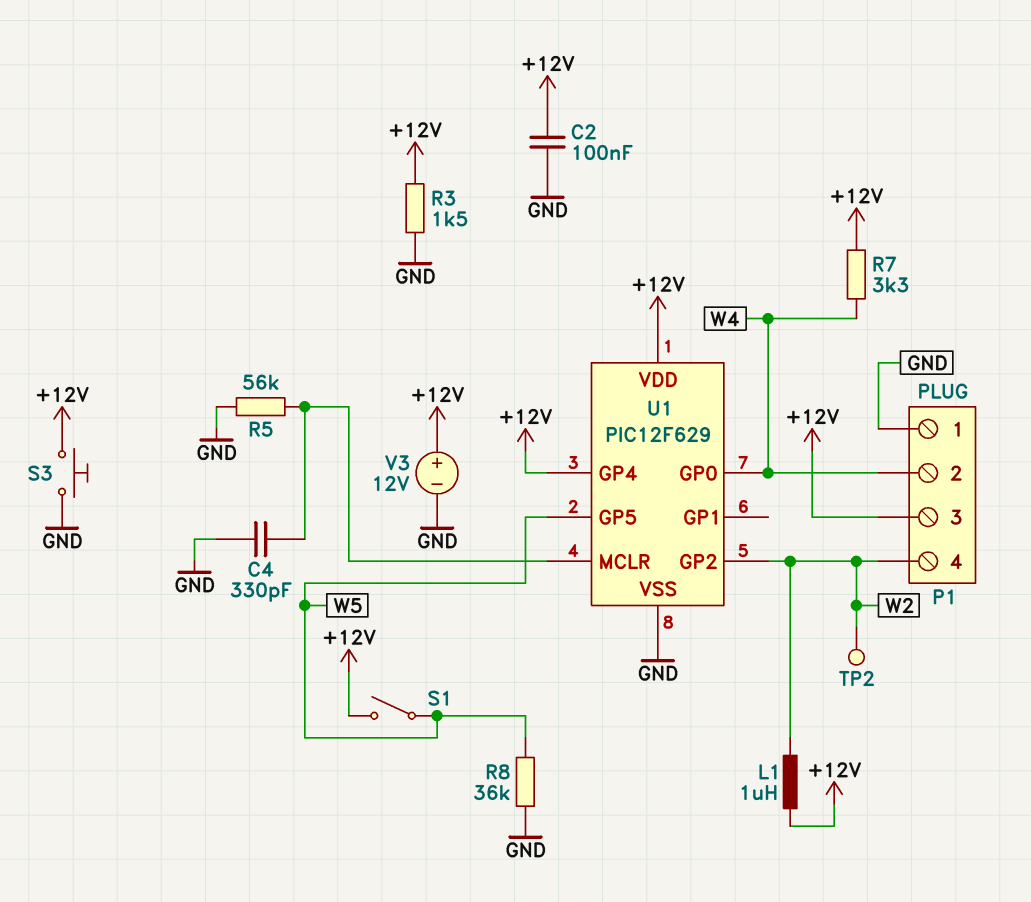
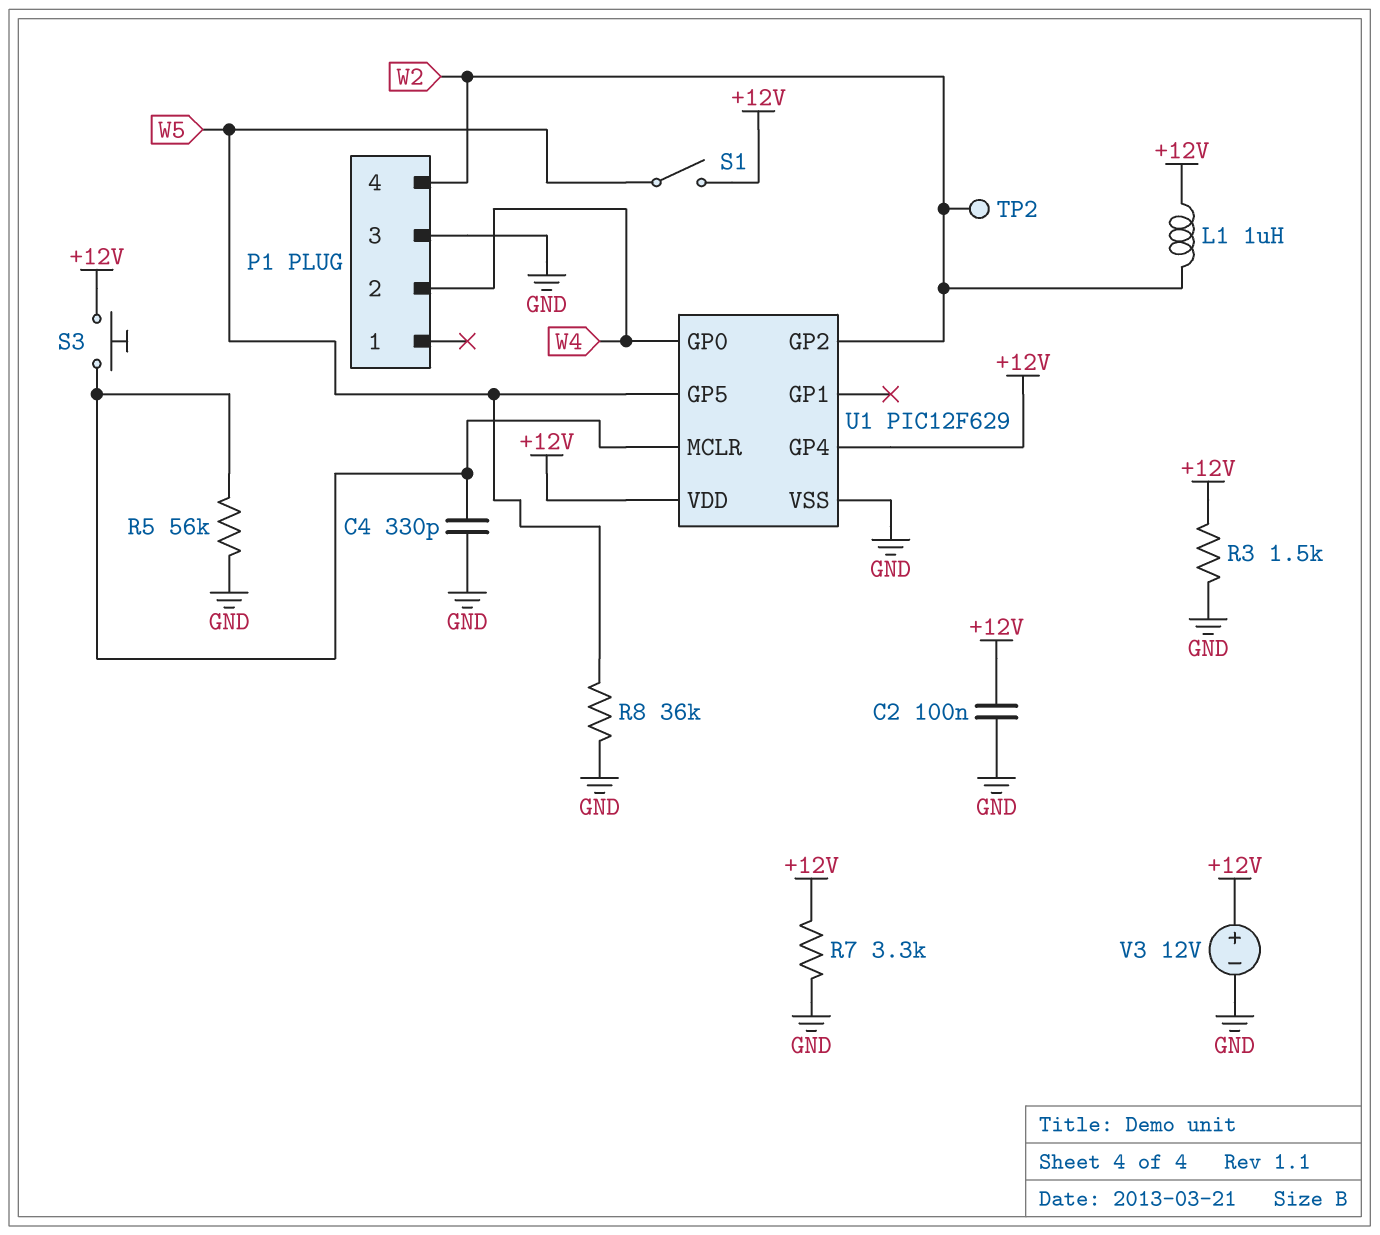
P1 pin 1: GND -> none
P1 pin 3: +12V -> GND
R7: 3.3k (+12V, W4) -> 3.3k (+12V, GND)
S3: button (+12V, GND) -> button (+12V, U1/MCLR)

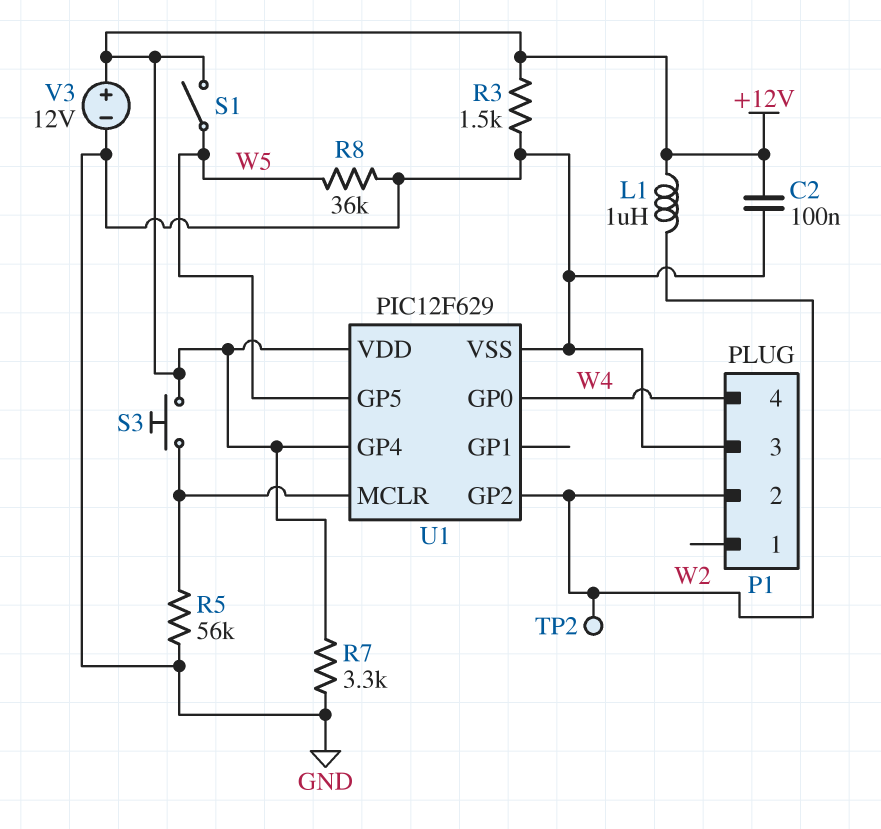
C4: 330pF (GND, U1/MCLR) -> none
P1 pin 2: W4 -> W2
P1 pin 4: W2 -> W4

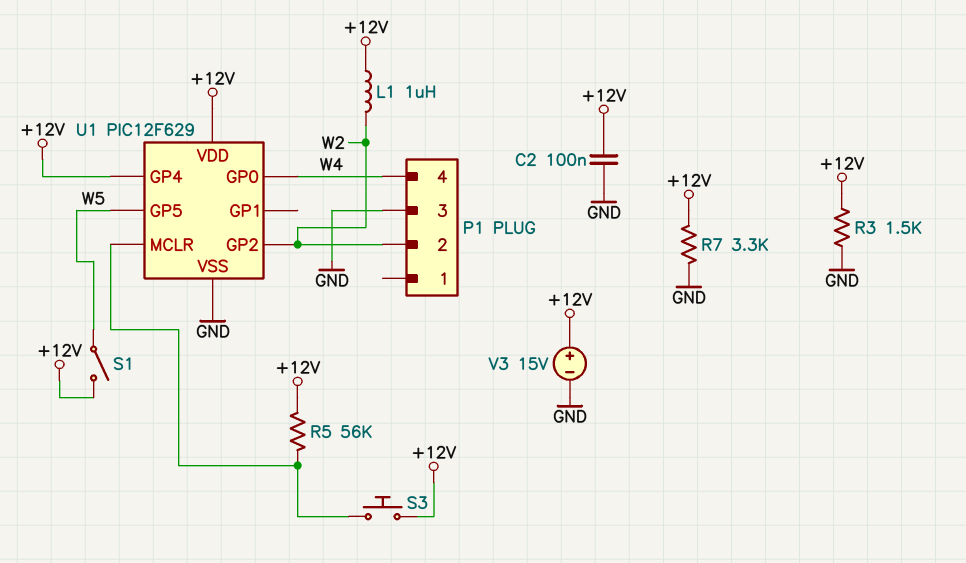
R5: 56k (GND, U1/MCLR) -> 56k (+12V, U1/MCLR)
R8: 36k (GND, W5) -> none
TP2: test point (W2) -> none
V3: 12V (plus +12V, minus GND) -> 15V (plus +12V, minus GND)

